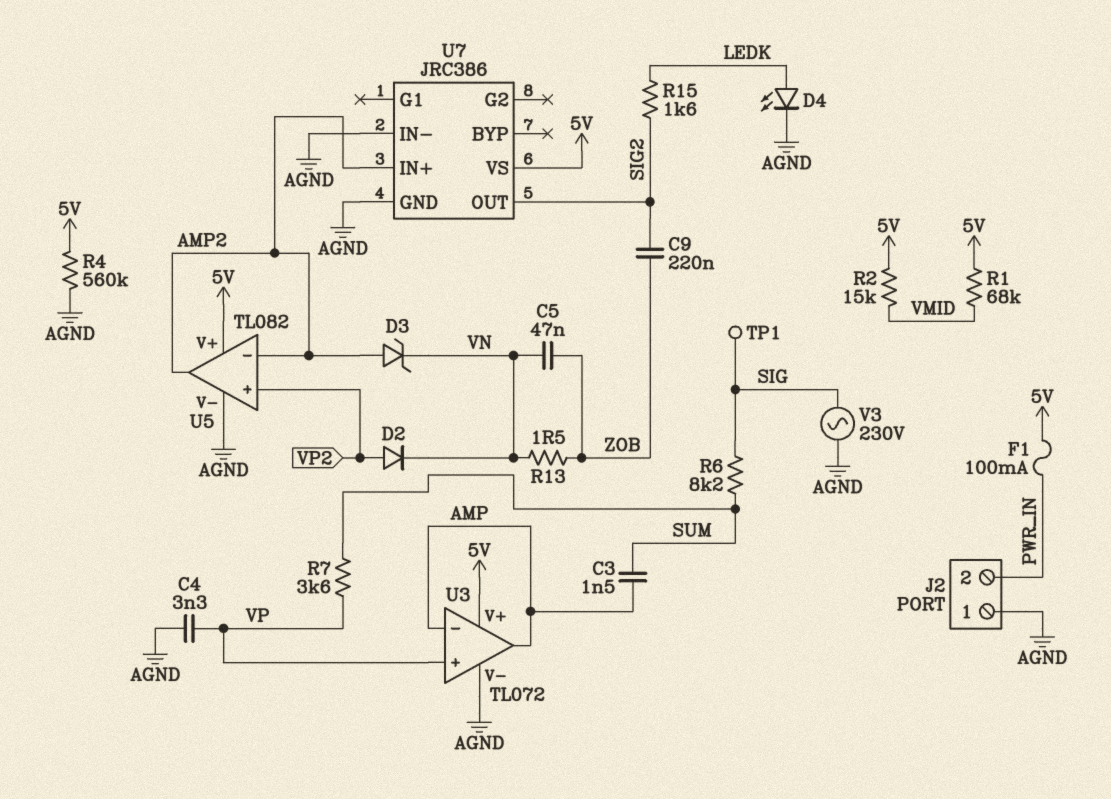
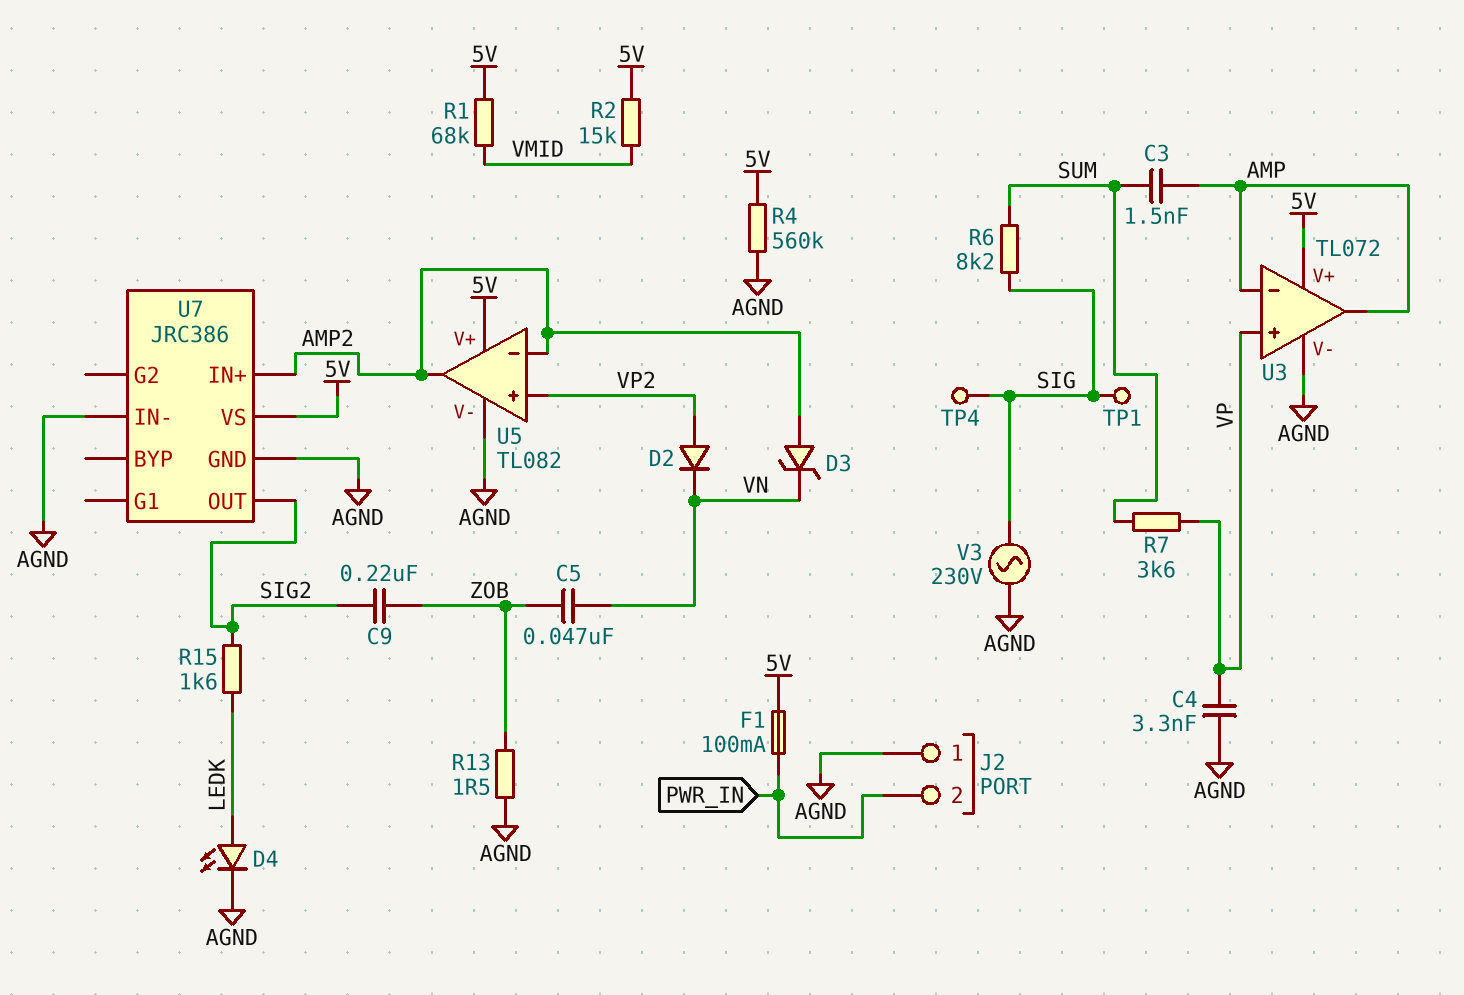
R13: 1.5 (VN, ZOB) -> 1.5 (AGND, ZOB)
TP4: none -> test point (SIG)

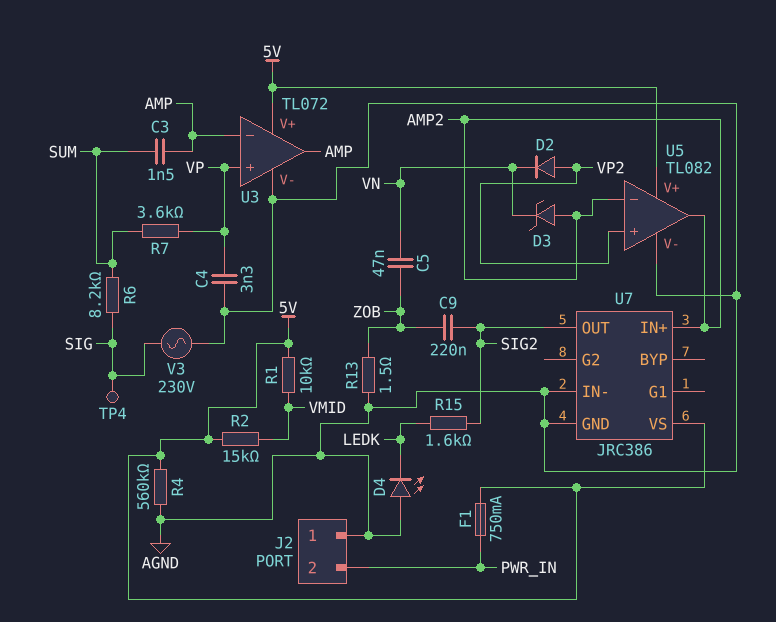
D4: LED (A LEDK, K AGND) -> LED (A AGND, K LEDK)
F1: 100mA (5V, PWR_IN) -> 750mA (5V, PWR_IN)
R1: 68k (5V, VMID) -> 10k (5V, VMID)
TP1: test point (SIG) -> none

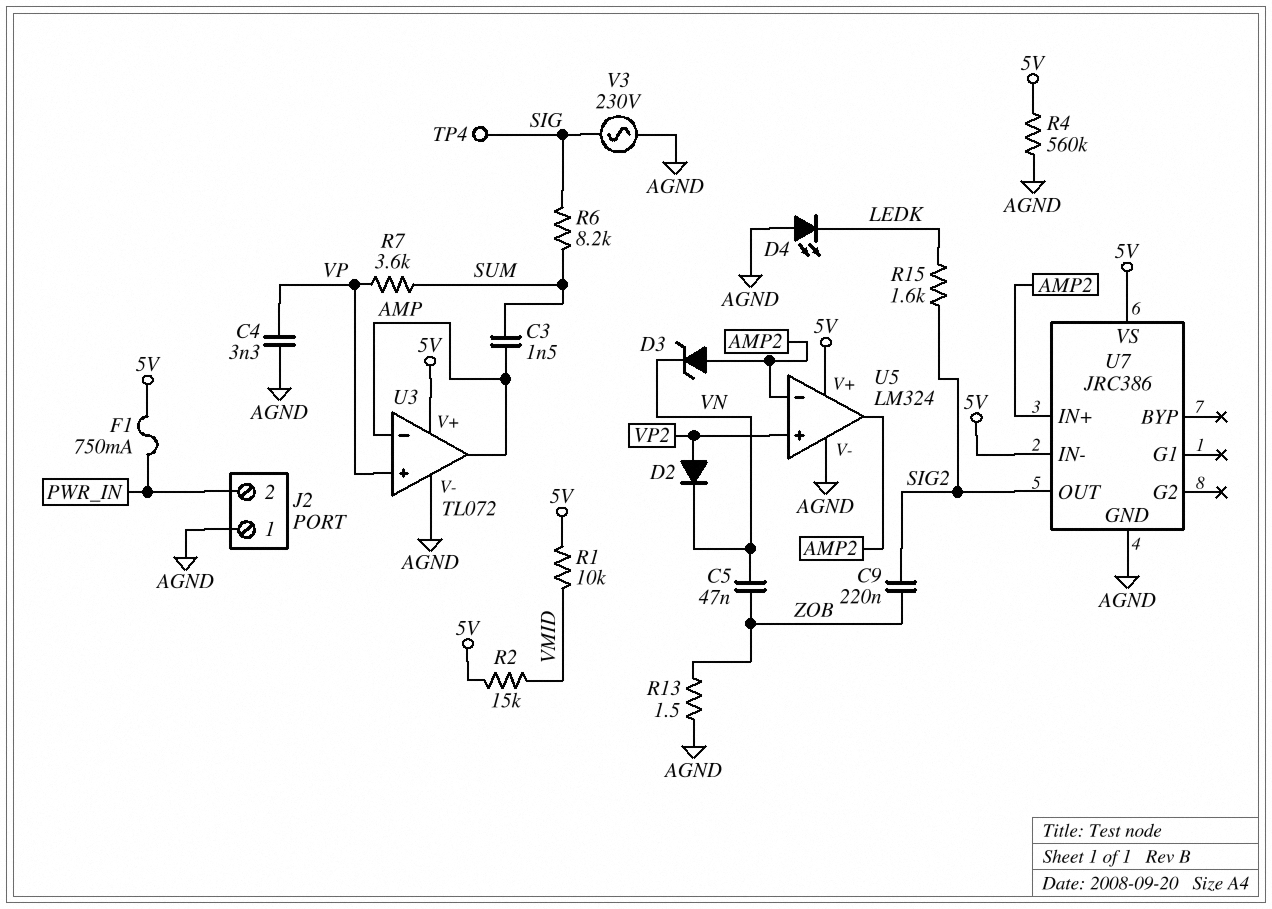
U5: TL082 -> LM324
U7 pin IN-: AGND -> 5V

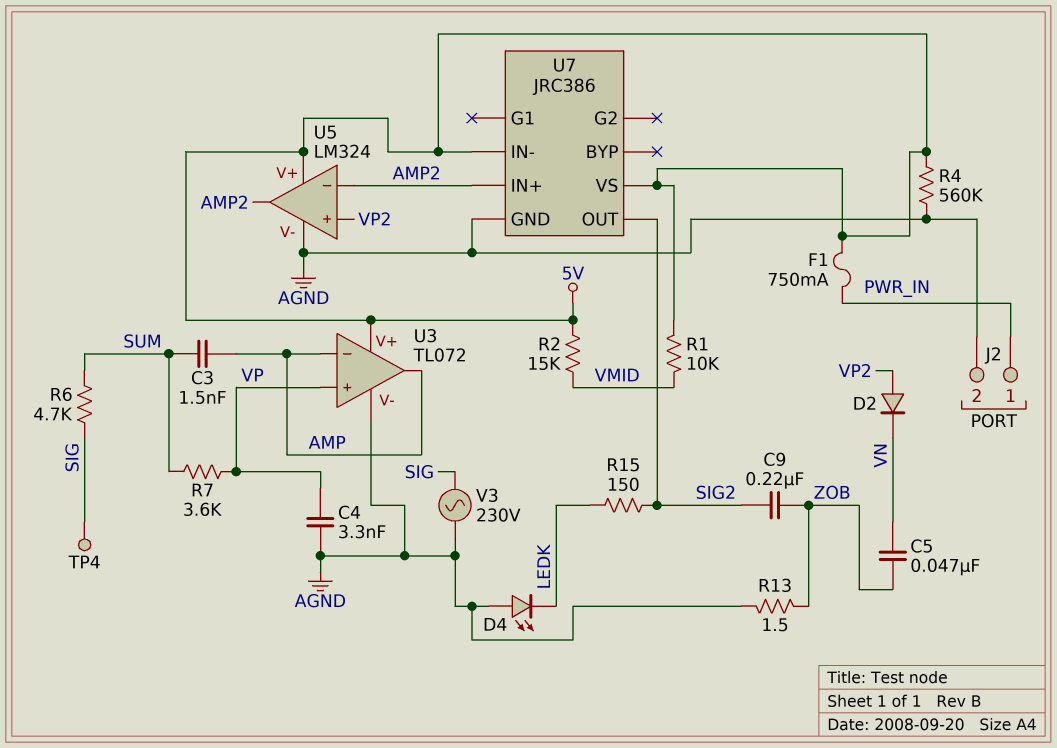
D3: zener (A AMP2, K VN) -> none
J2 pin 1: AGND -> PWR_IN
J2 pin 2: PWR_IN -> AGND
R6: 8.2k (SIG, SUM) -> 4.7k (SIG, SUM)
R15: 1.6k (LEDK, SIG2) -> 150 (LEDK, SIG2)

